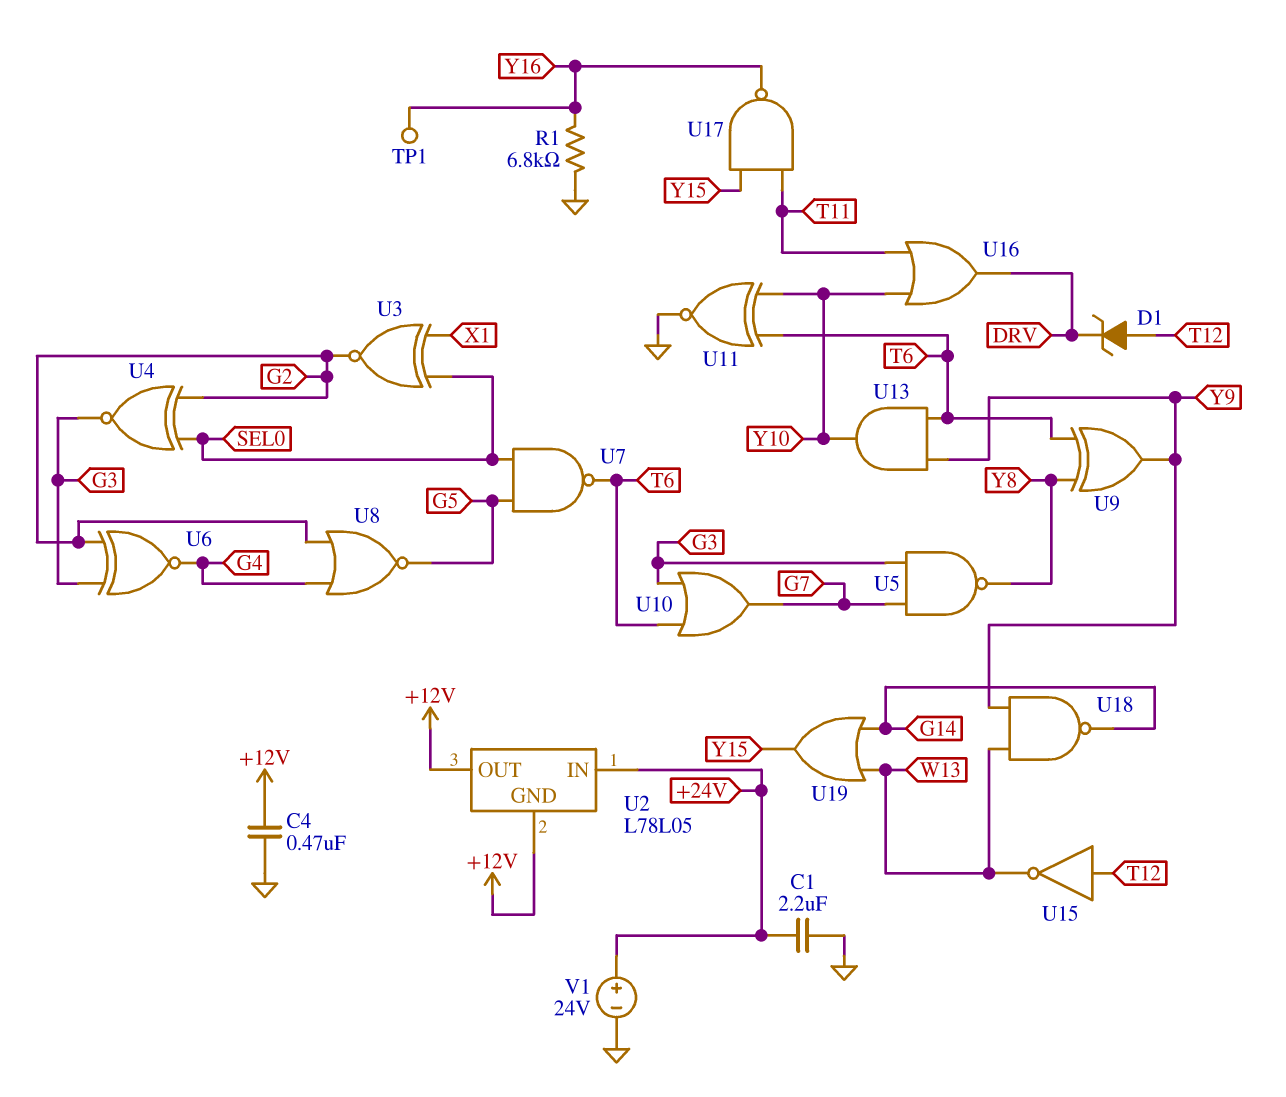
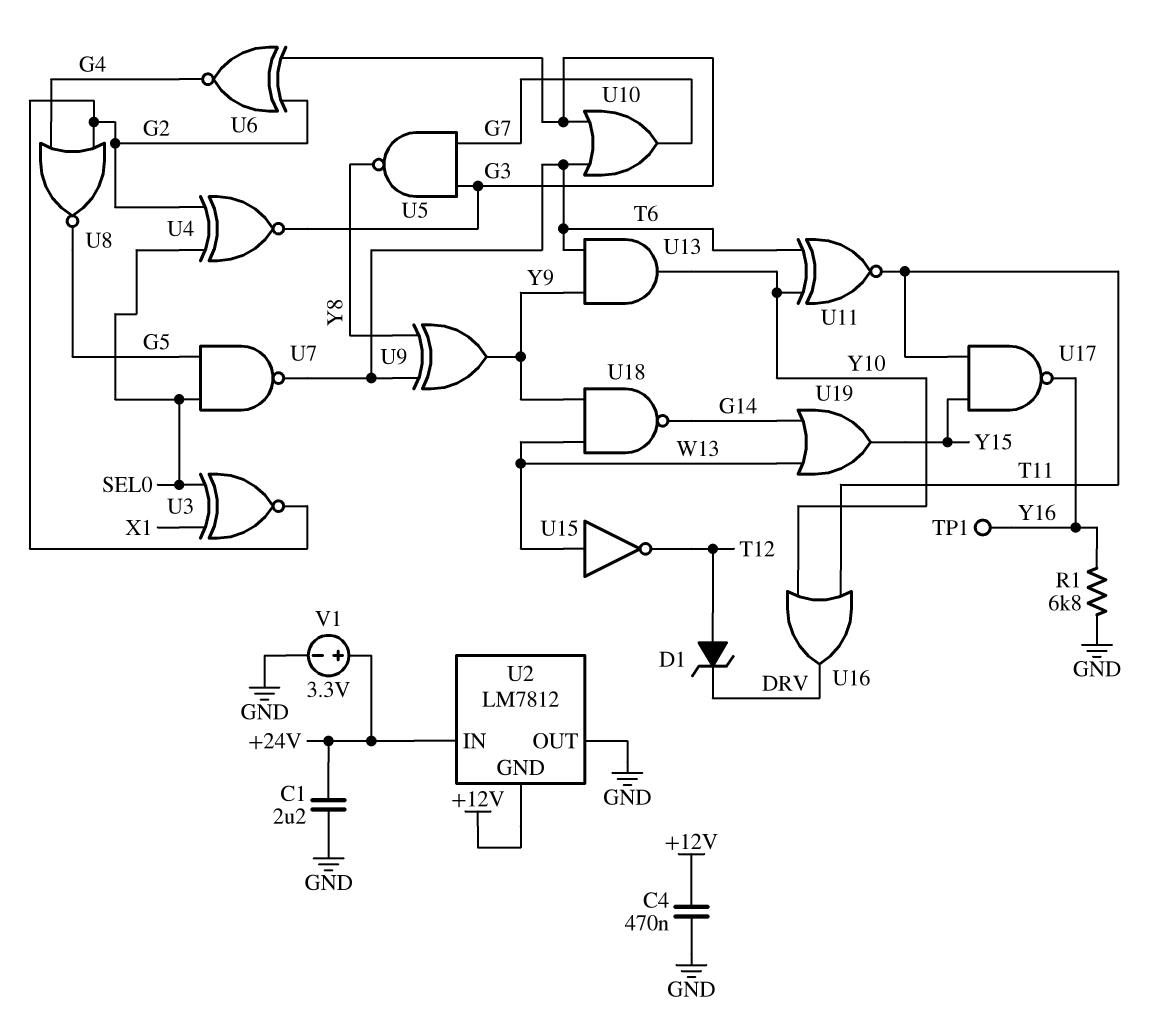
U2: L78L05 -> LM7812
U2 pin OUT: +12V -> GND
U11: XNOR (in T6, in Y10, out GND) -> XNOR (in T6, in Y10, out T11)
U15: NOT (in T12, out W13) -> NOT (in W13, out T12)
V1: 24V (plus +24V, minus GND) -> 3.3V (plus +24V, minus GND)

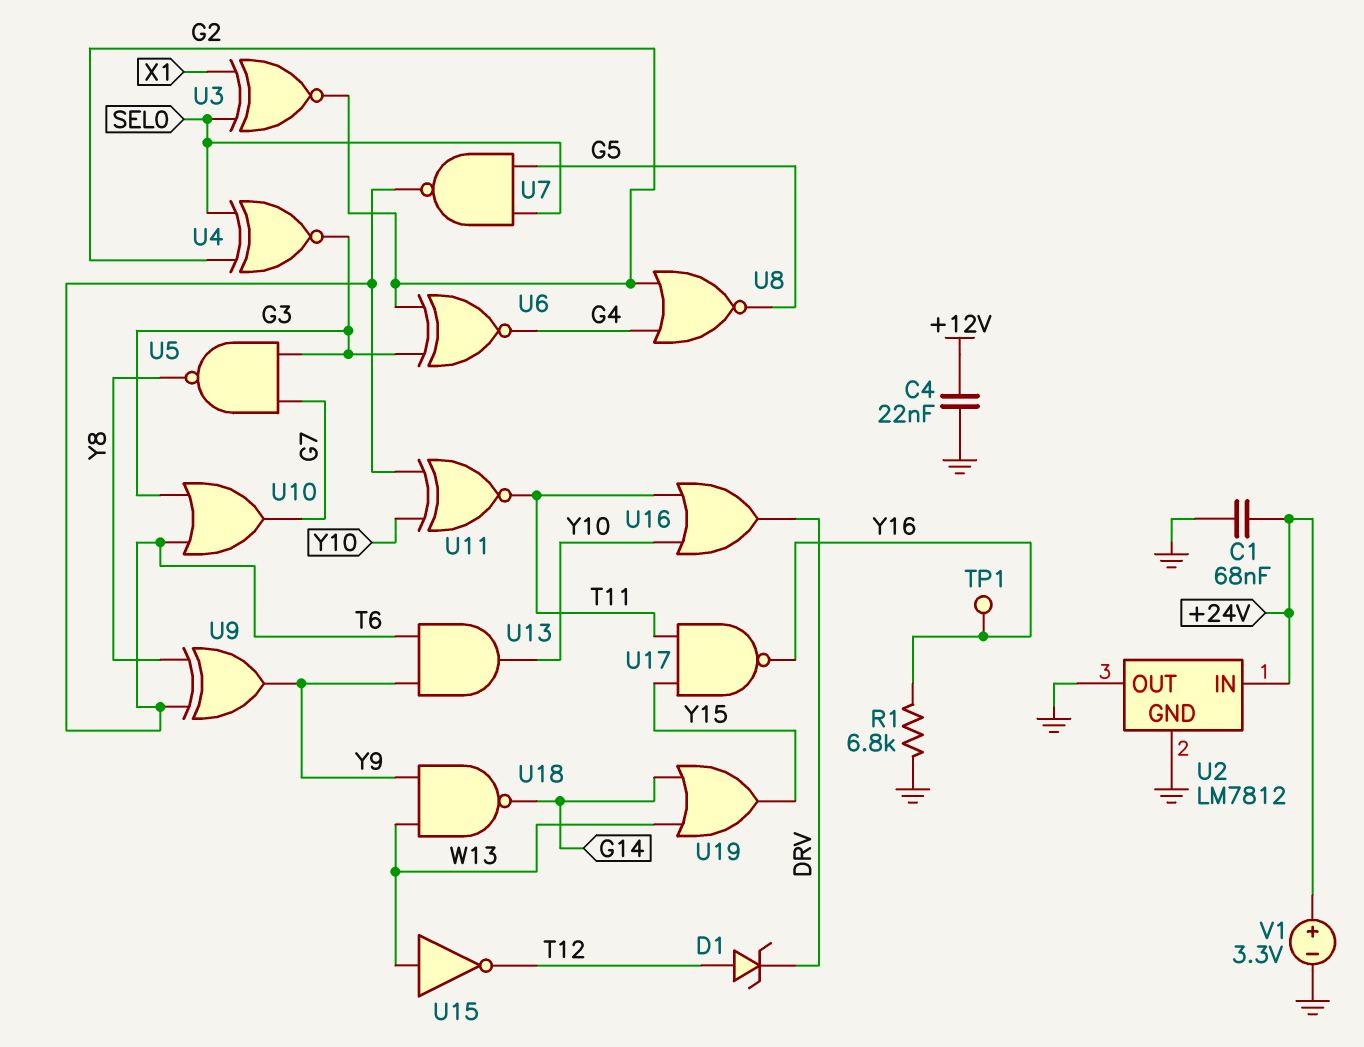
C1: 2.2uF (+24V, GND) -> 68nF (+24V, GND)
C4: 470nF (+12V, GND) -> 22nF (+12V, GND)
U2 pin GND: +12V -> GND

